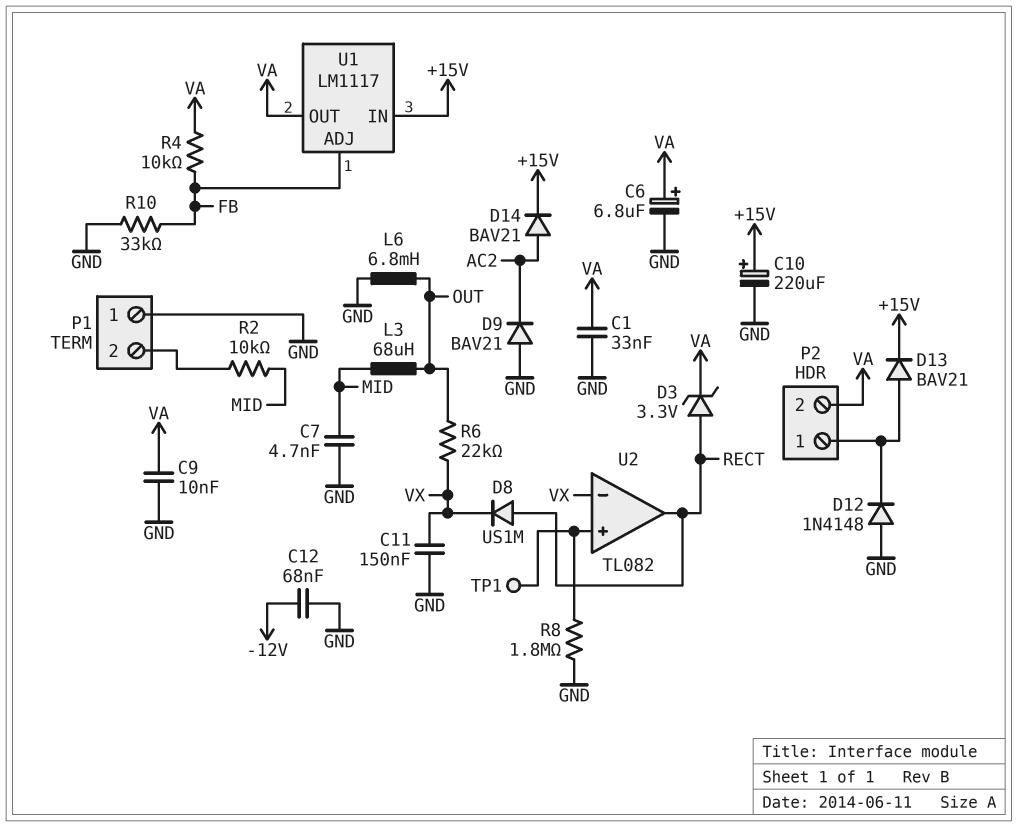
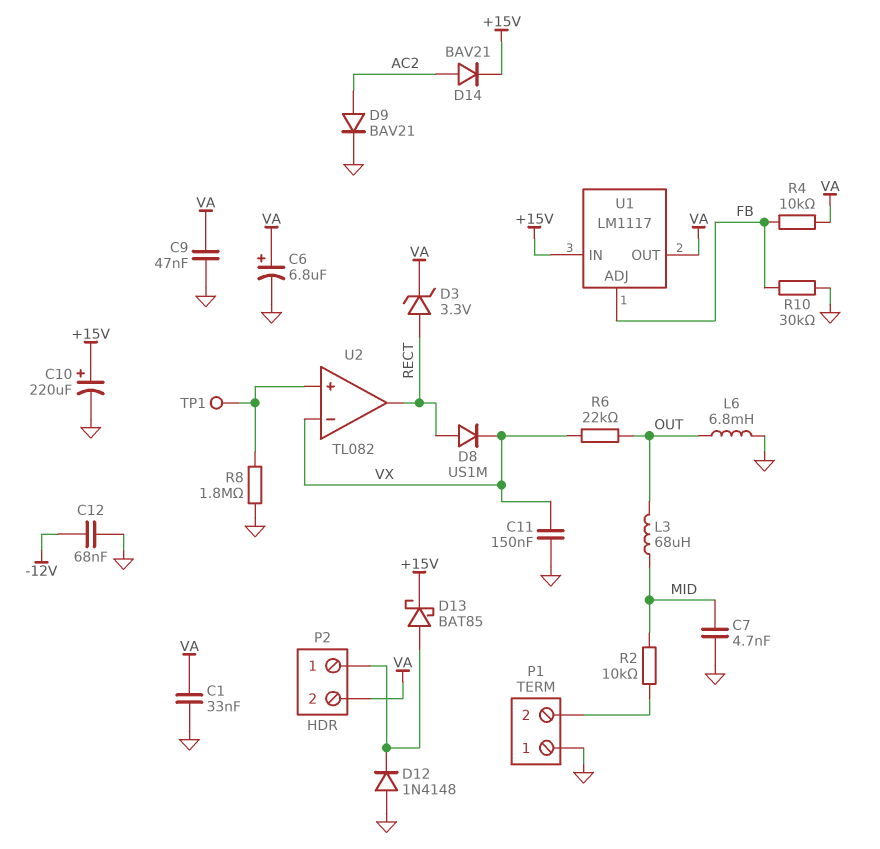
C9: 10nF (GND, VA) -> 47nF (GND, VA)
D9: diode BAV21 (A GND, K AC2) -> diode BAV21 (A AC2, K GND)
D13: diode BAV21 (A P2/1, K +15V) -> schottky BAT85 (A P2/1, K +15V)
R10: 33k (FB, GND) -> 30k (FB, GND)

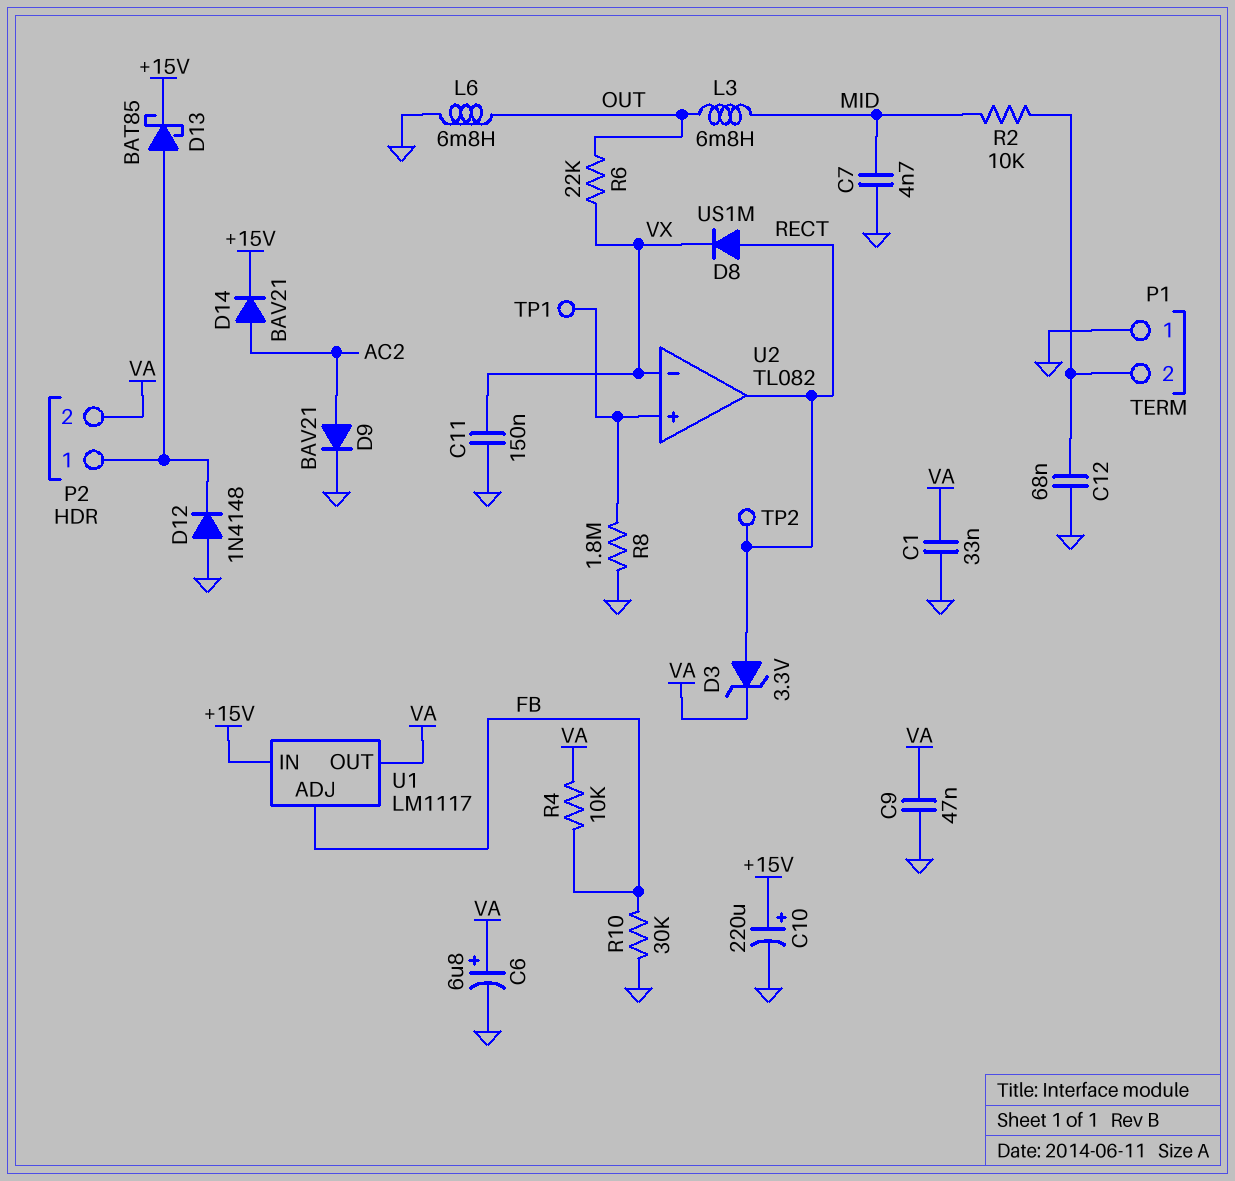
C12: 68nF (-12V, GND) -> 68nF (GND, P1/2)
L3: 68uH (MID, OUT) -> 6.8mH (MID, OUT)
TP2: none -> test point (RECT)

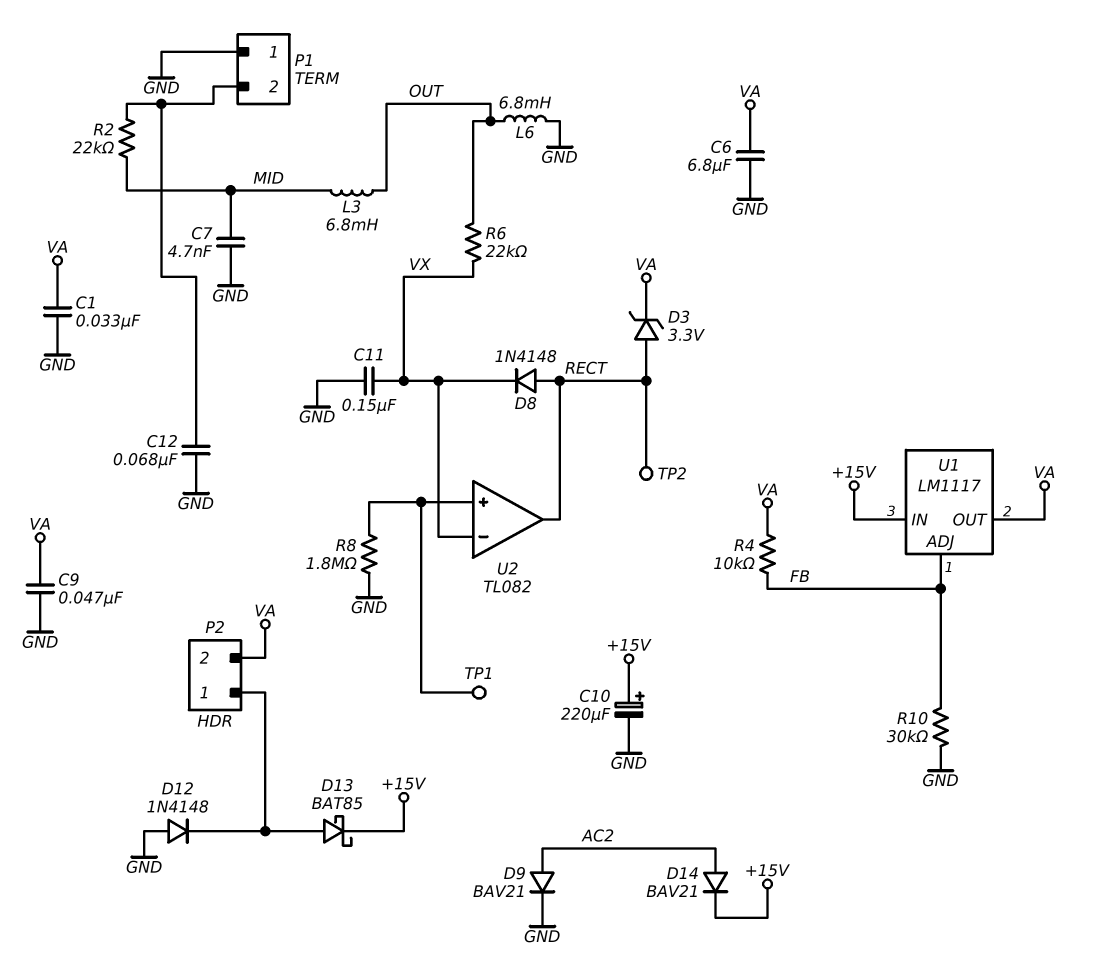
C6: 6.8uF (plus VA, minus GND) -> 6.8uF (GND, VA)
D8: diode US1M (A RECT, K VX) -> diode 1N4148 (A RECT, K VX)
R2: 10k (MID, P1/2) -> 22k (MID, P1/2)

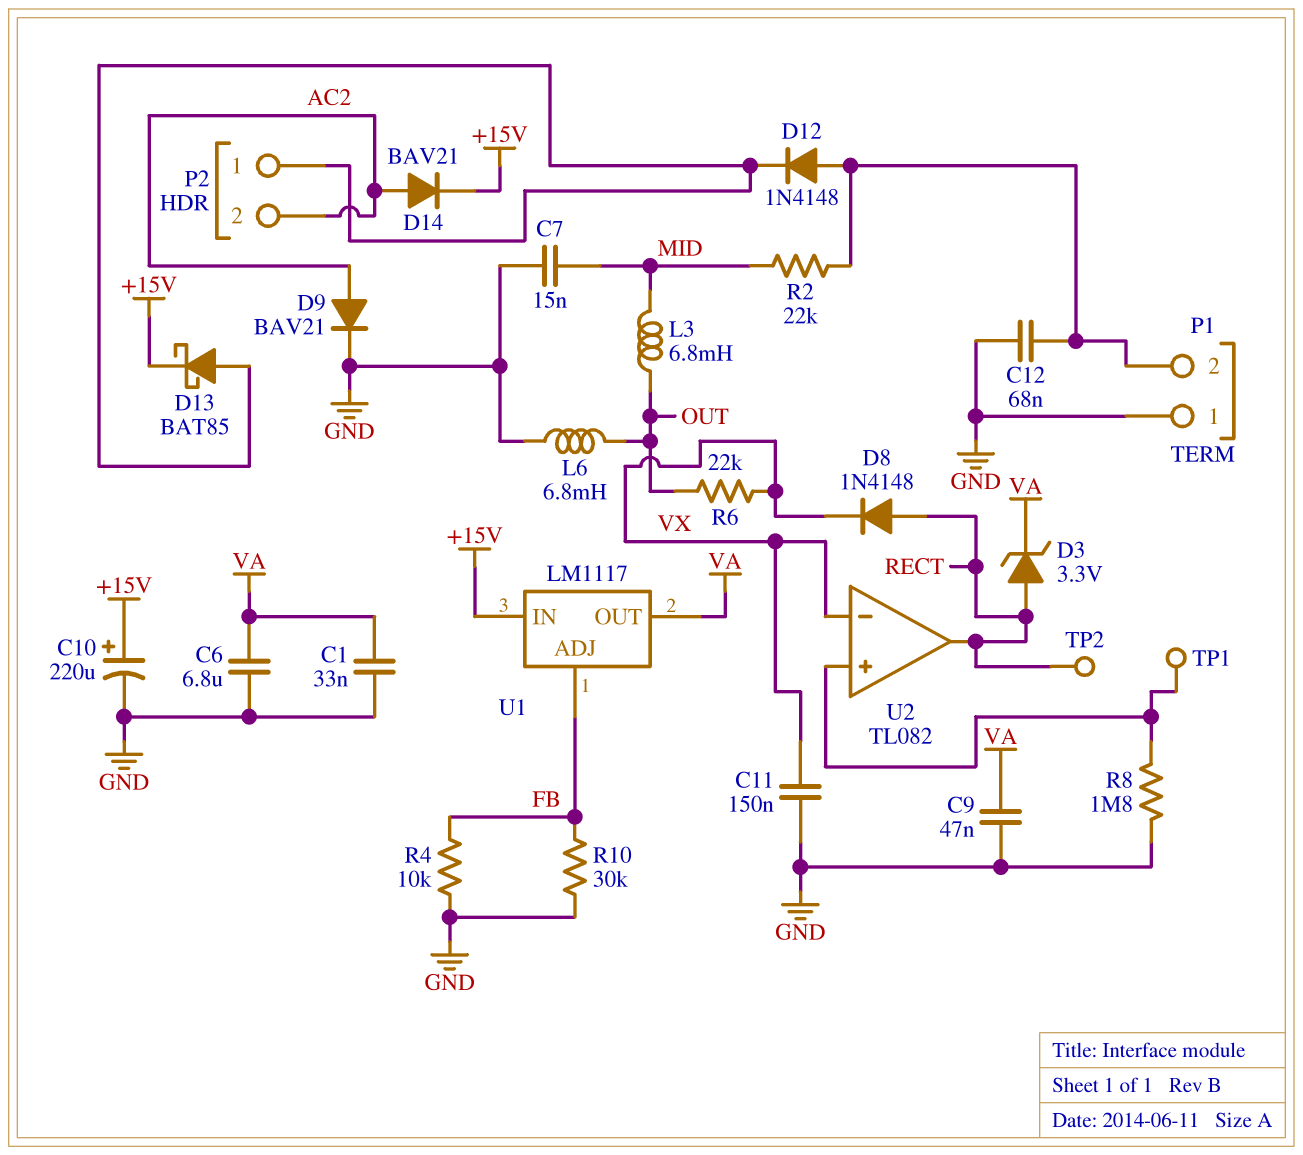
C7: 4.7nF (GND, MID) -> 15nF (GND, MID)
D12: diode 1N4148 (A GND, K P2/1) -> diode 1N4148 (A P1/2, K P2/1)
P2 pin 2: VA -> AC2
R4: 10k (FB, VA) -> 10k (FB, GND)

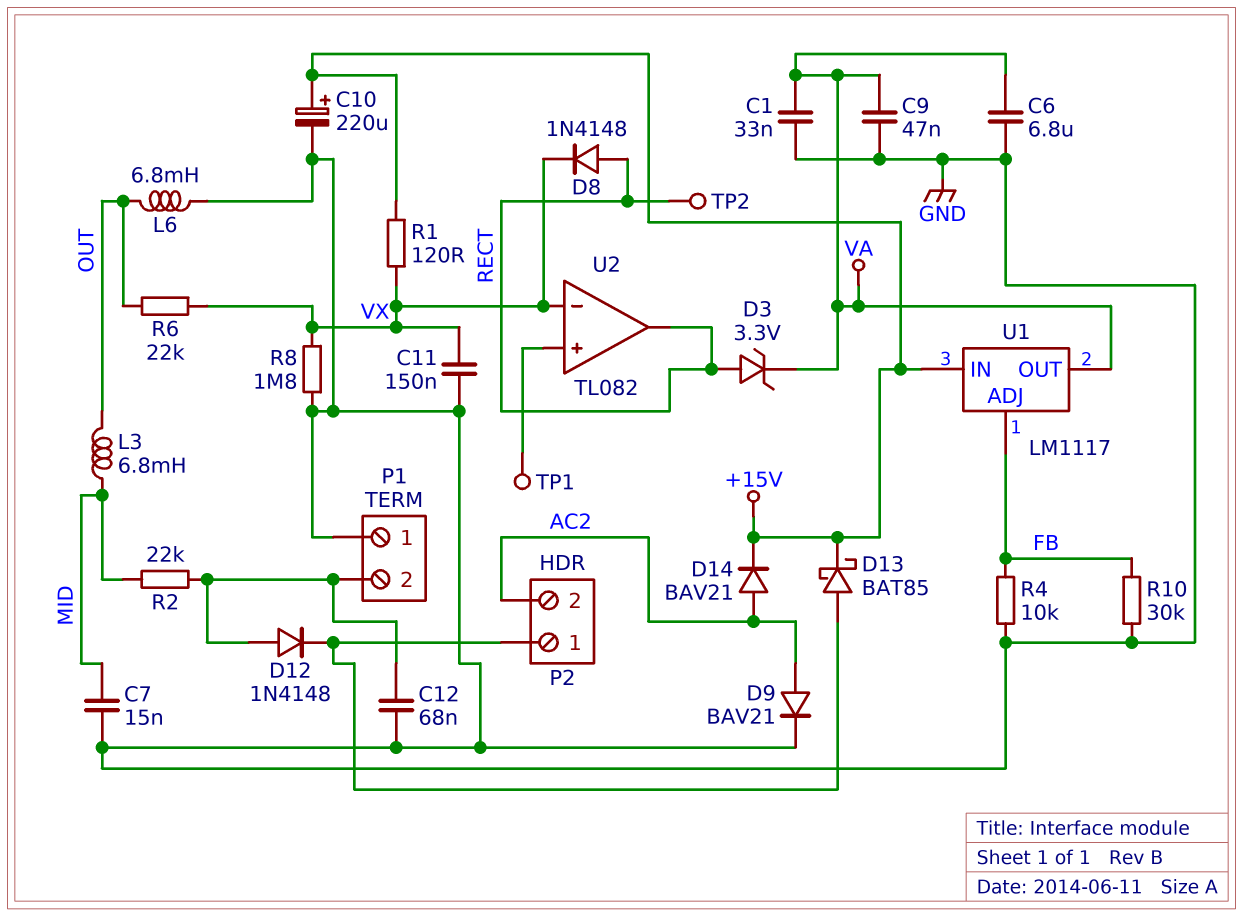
R1: none -> 120 (+15V, VX)
R8: 1.8M (GND, U2/in+) -> 1.8M (GND, VX)

